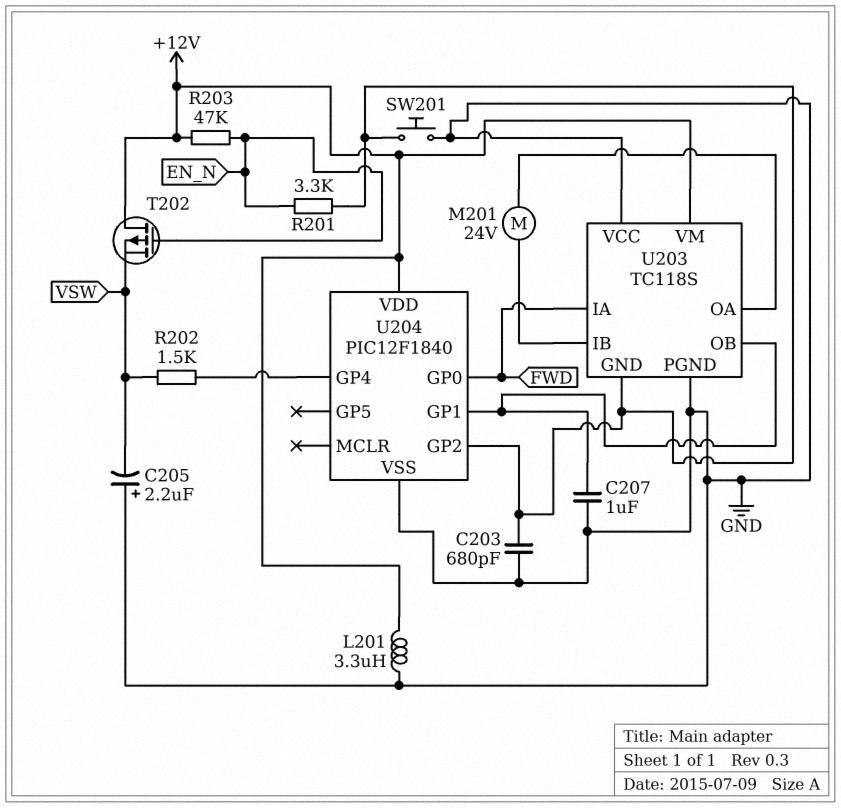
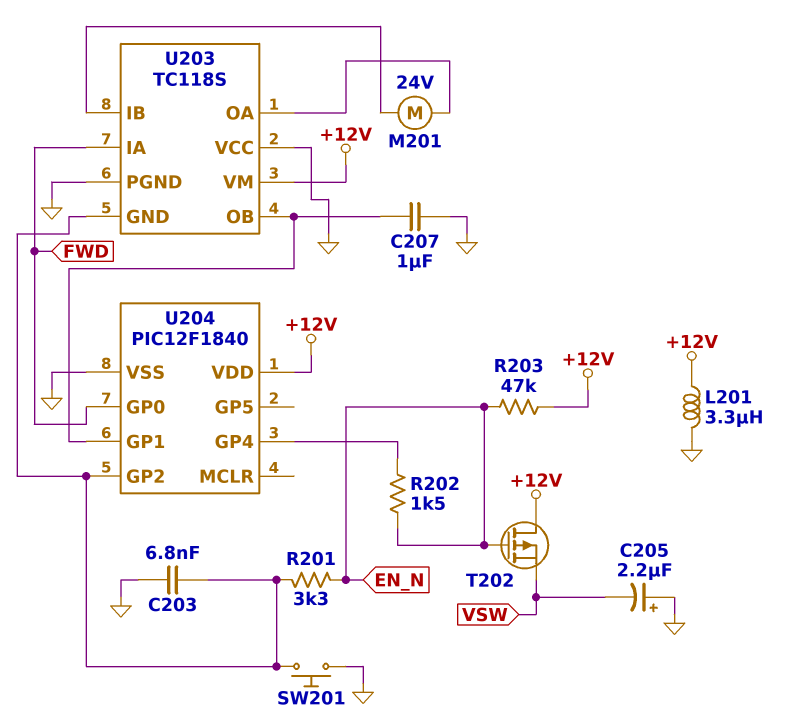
C203: 680pF (GND, U203/GND) -> 6.8nF (GND, U203/GND)
R202: 1.5k (U204/GP4, VSW) -> 1.5k (EN_N, U204/GP4)

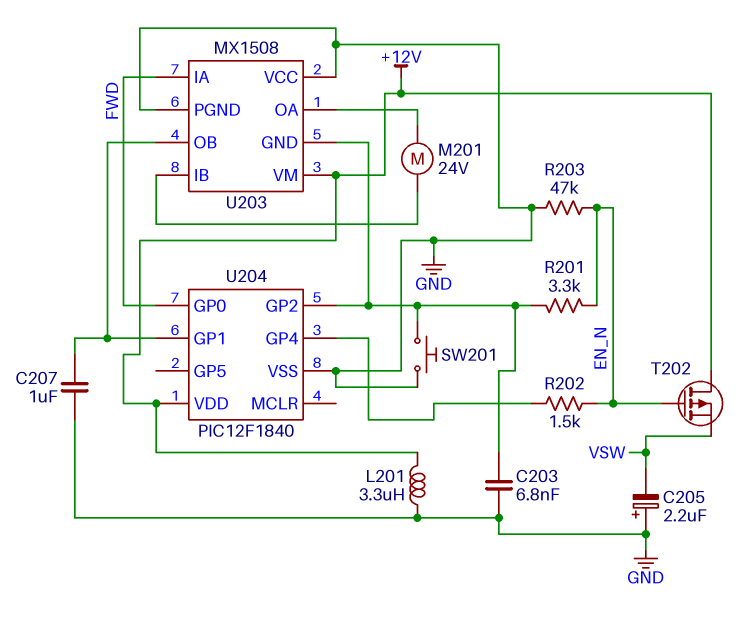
R203: 47k (+12V, EN_N) -> 47k (EN_N, GND)
U203: TC118S -> MX1508

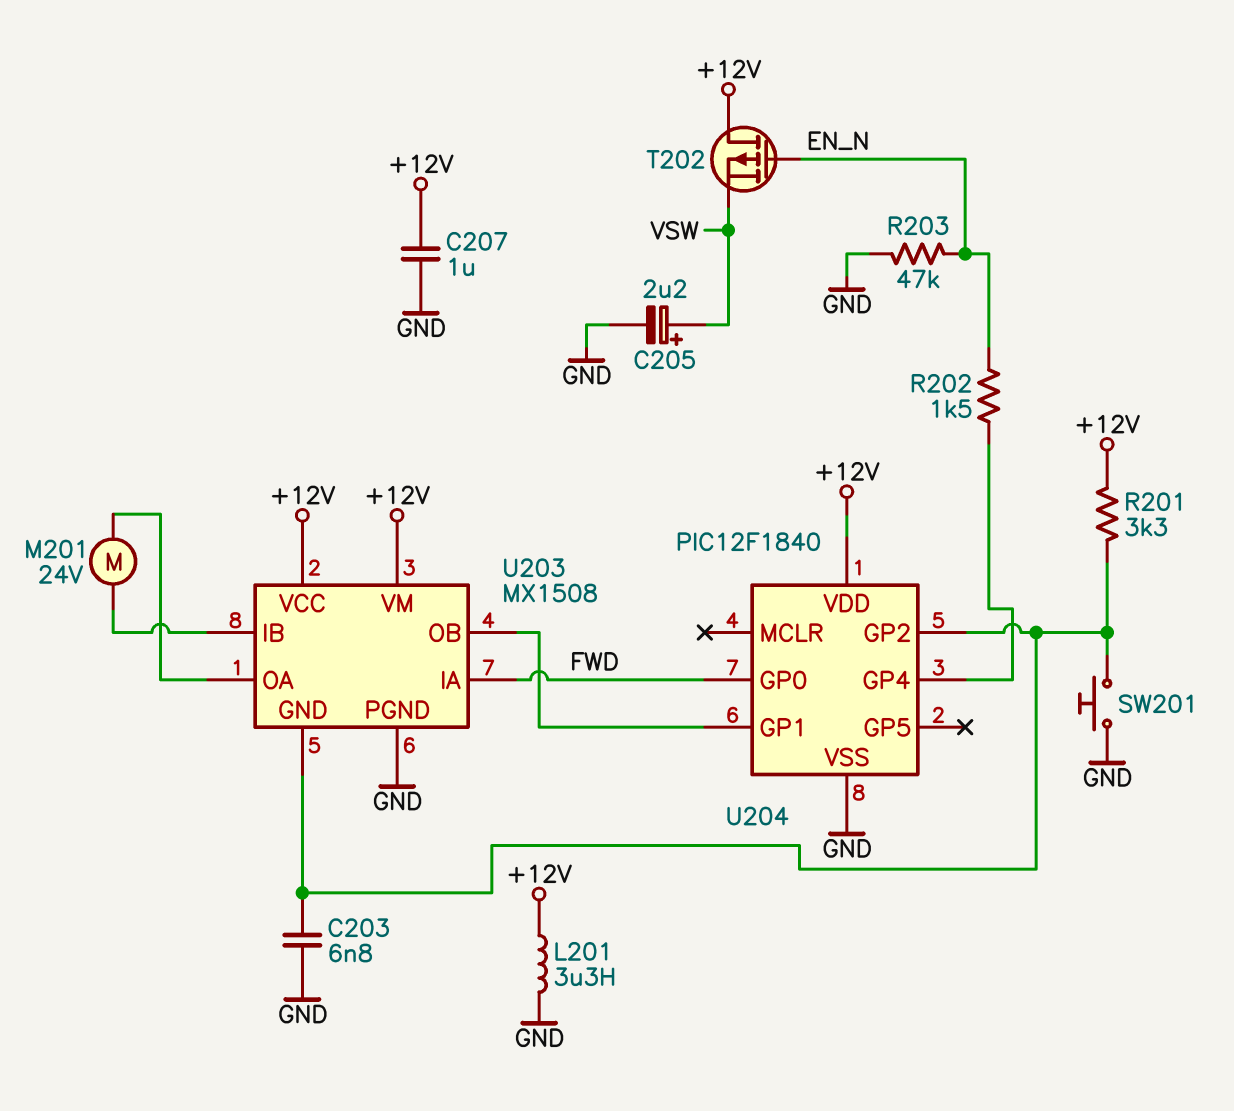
C205: 2.2uF (plus GND, minus VSW) -> 2.2uF (plus VSW, minus GND)
C207: 1uF (GND, U203/OB) -> 1uF (+12V, GND)
R201: 3.3k (EN_N, U203/GND) -> 3.3k (+12V, U203/GND)
U203 pin VCC: GND -> +12V

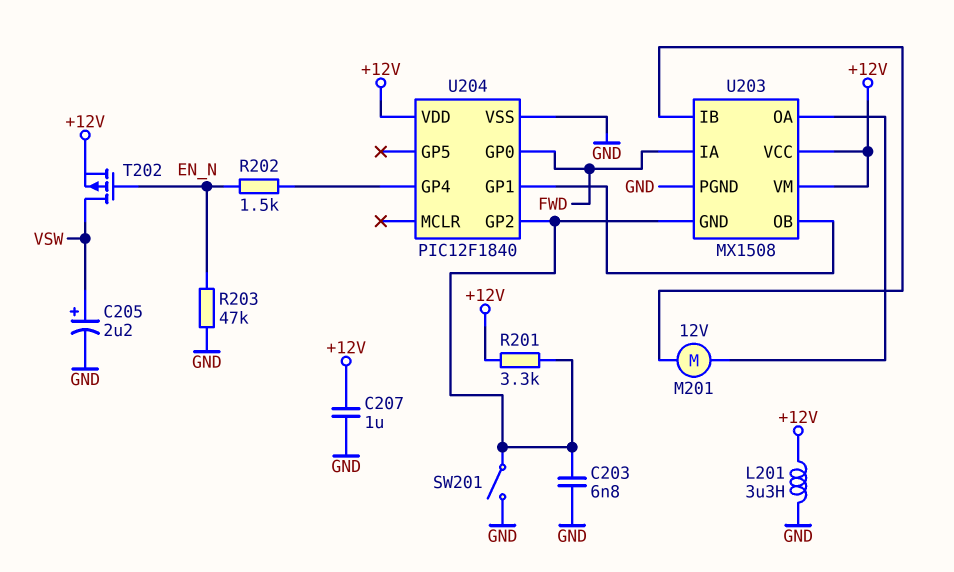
M201: motor 24V (U203/IB, U203/OA) -> motor 12V (U203/IB, U203/OA)
SW201: button (GND, U203/GND) -> switch (GND, U203/GND)
T202: PMOS (G EN_N, D +12V, S VSW) -> PMOS (G EN_N, D VSW, S +12V)

